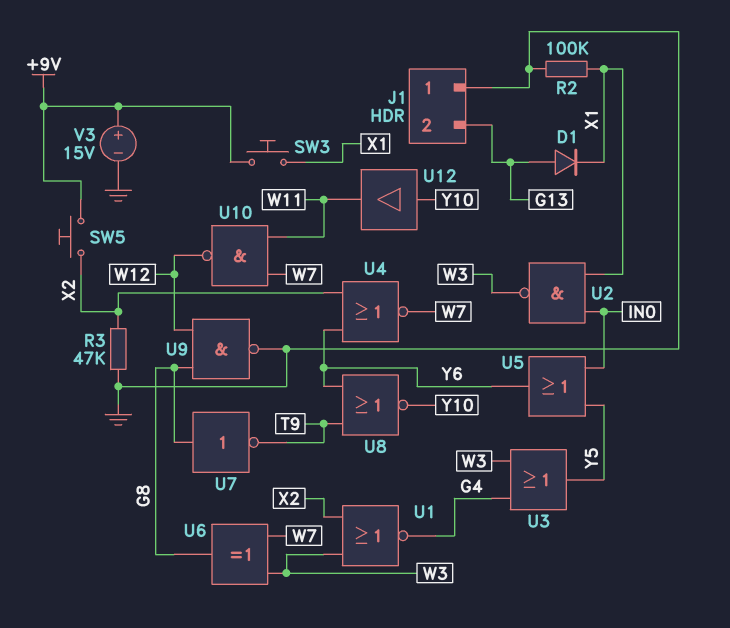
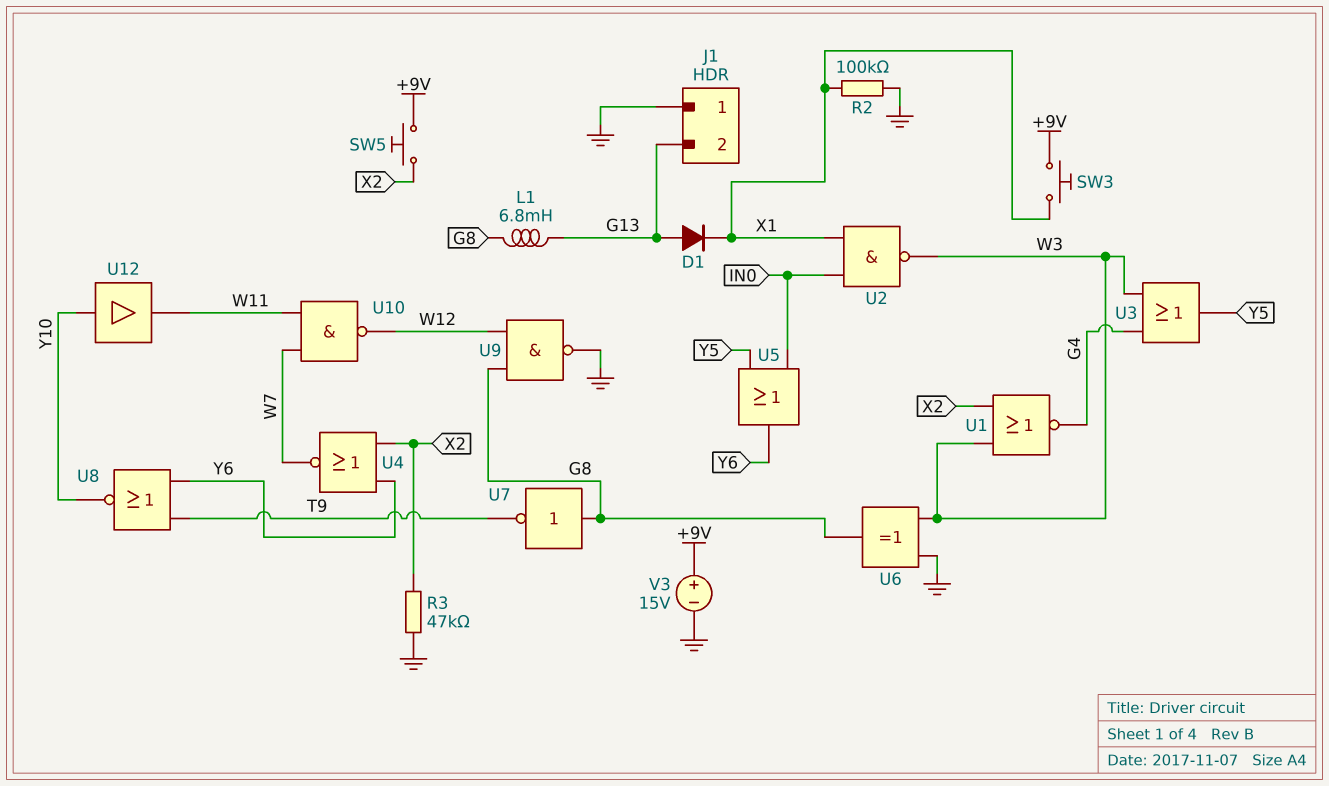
L1: none -> 6.8mH (G8, G13)
U6: XOR (in W3, in W7, out G8) -> XOR (in GND, in W3, out G8)

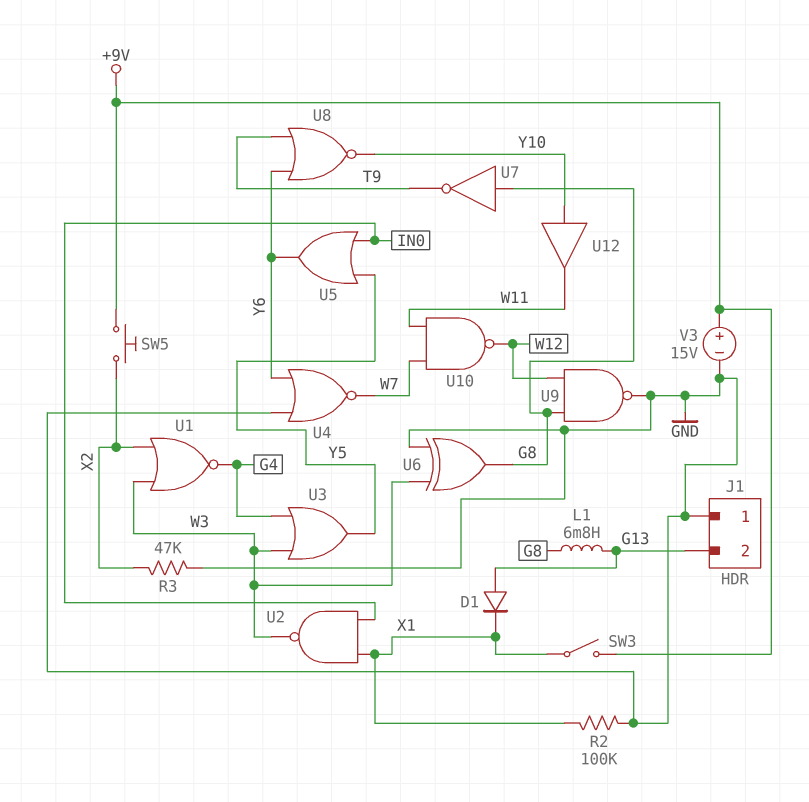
SW3: button (+9V, X1) -> switch (+9V, X1)
U4: NOR (in X2, in Y6, out W7) -> NOR (in GND, in Y6, out W7)

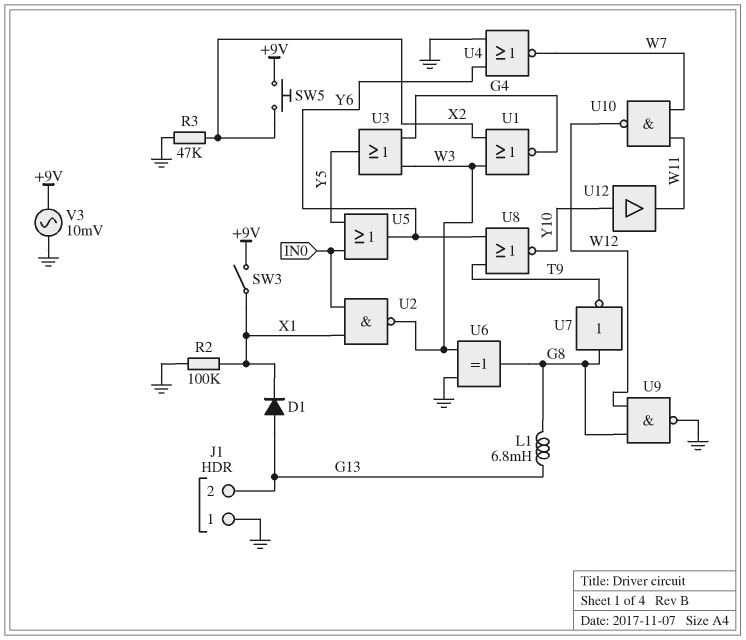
V3: 15V (plus +9V, minus GND) -> AC 10mV (+9V, GND)

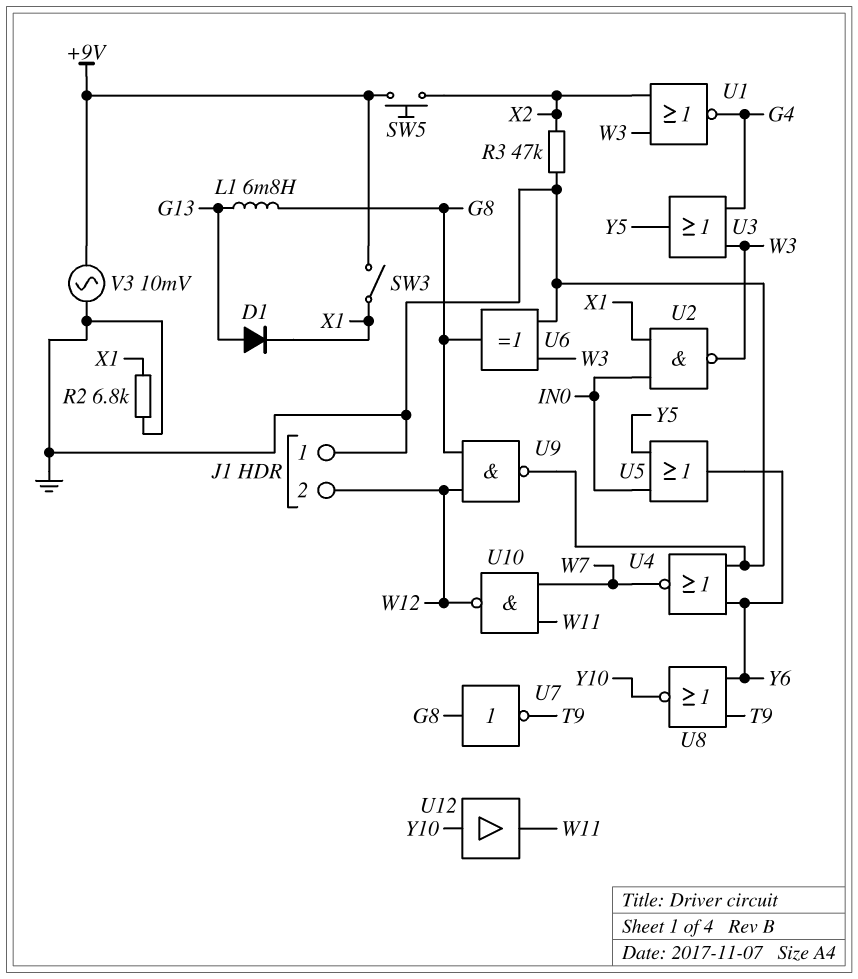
J1 pin 2: G13 -> W12
R2: 100k (GND, X1) -> 6.8k (GND, X1)

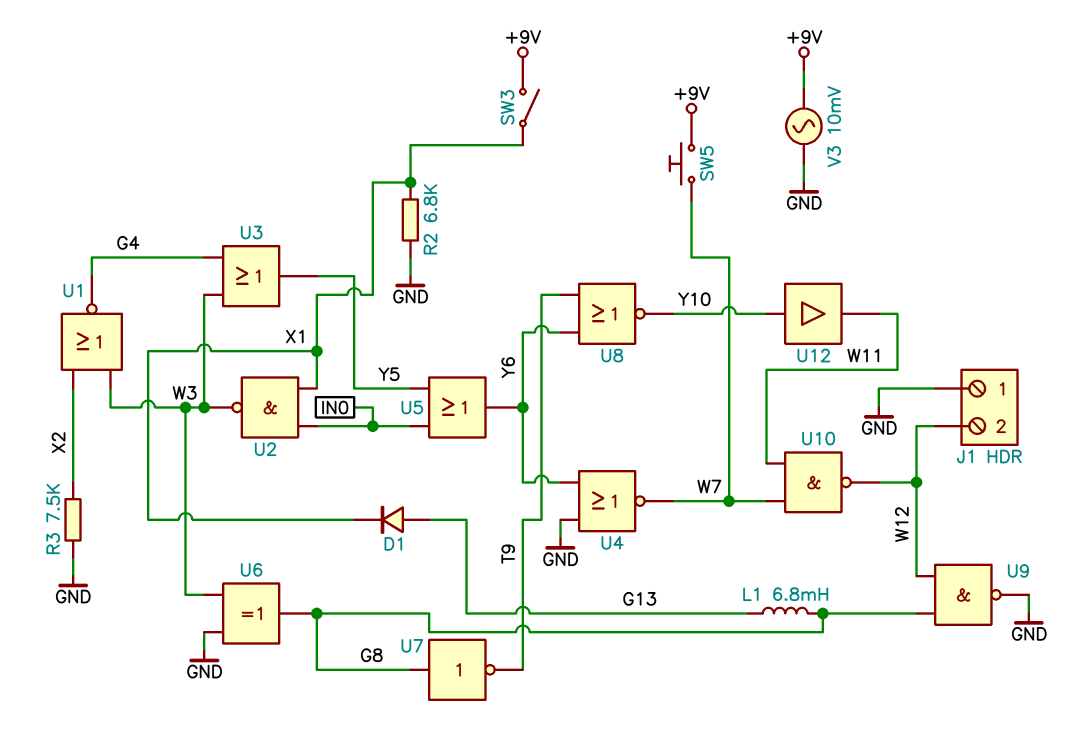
R3: 47k (GND, X2) -> 7.5k (GND, X2)
SW5: button (+9V, X2) -> button (+9V, W7)

